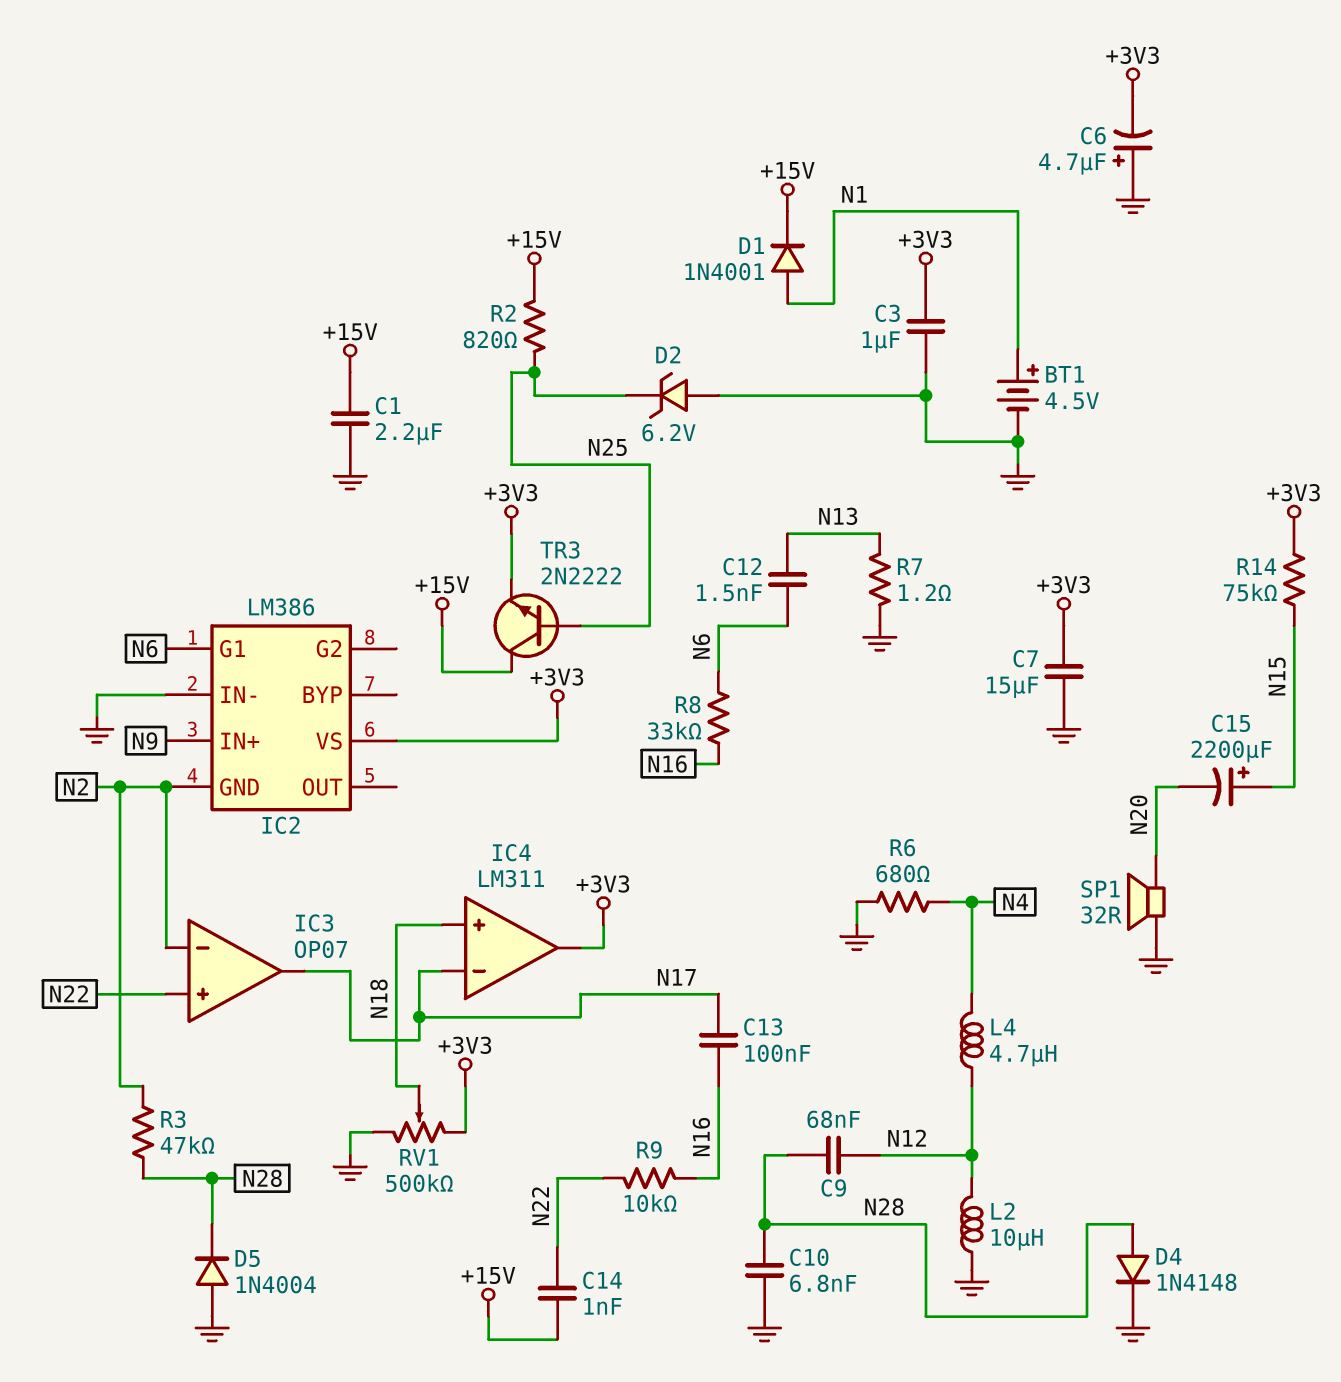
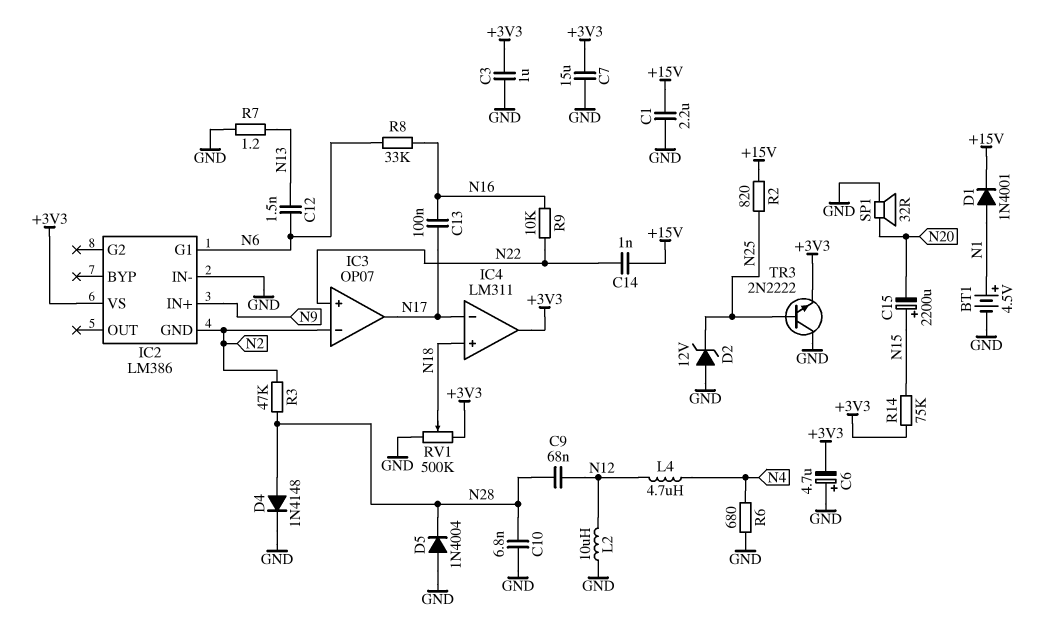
D2: zener 6.2V (A GND, K N25) -> zener 12V (A GND, K N25)
TR3: NPN 2N2222 (B N25, C +15V, E +3V3) -> NPN 2N2222 (B N25, C GND, E +3V3)

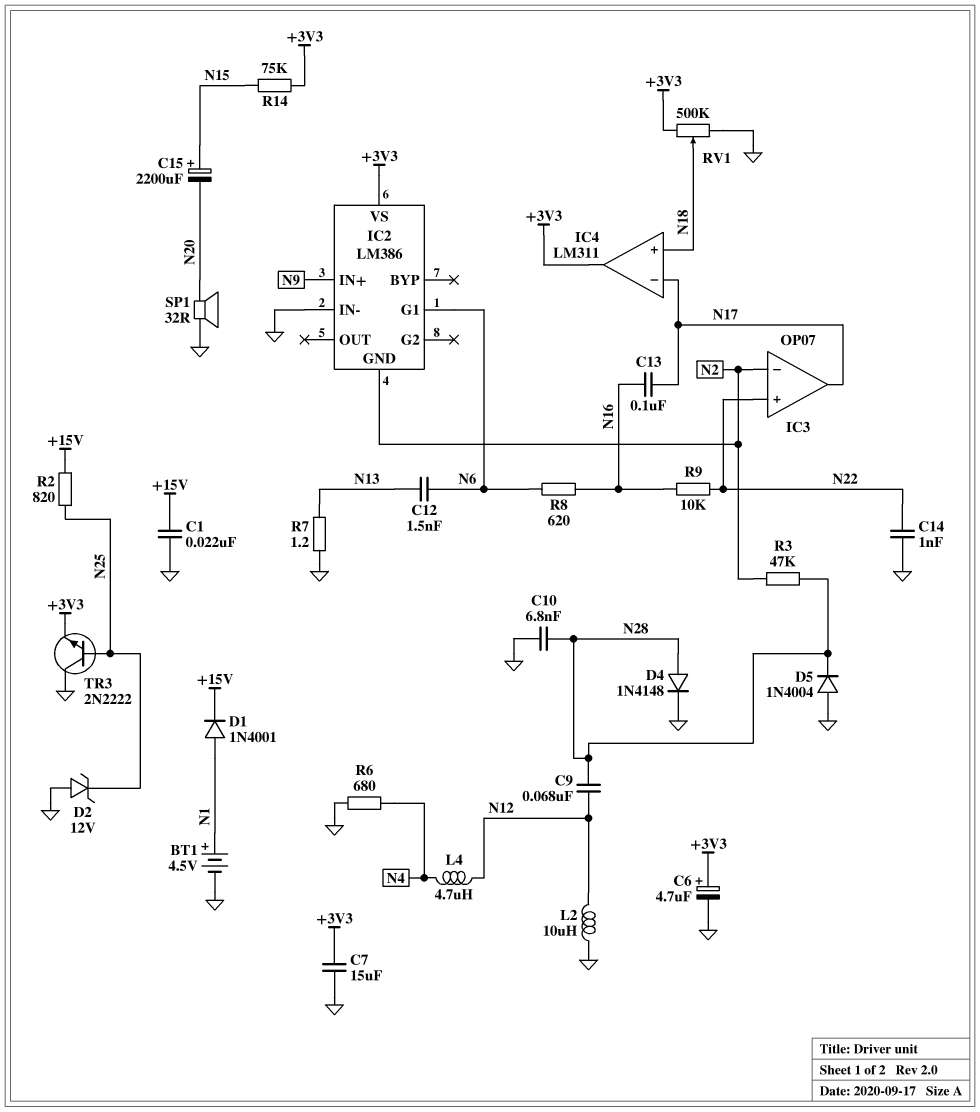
C1: 2.2uF (+15V, GND) -> 22nF (+15V, GND)
C3: 1uF (+3V3, GND) -> none
C6: 4.7uF (plus GND, minus +3V3) -> 4.7uF (plus +3V3, minus GND)
C14: 1nF (+15V, N22) -> 1nF (GND, N22)
R8: 33k (N6, N16) -> 620 (N6, N16)

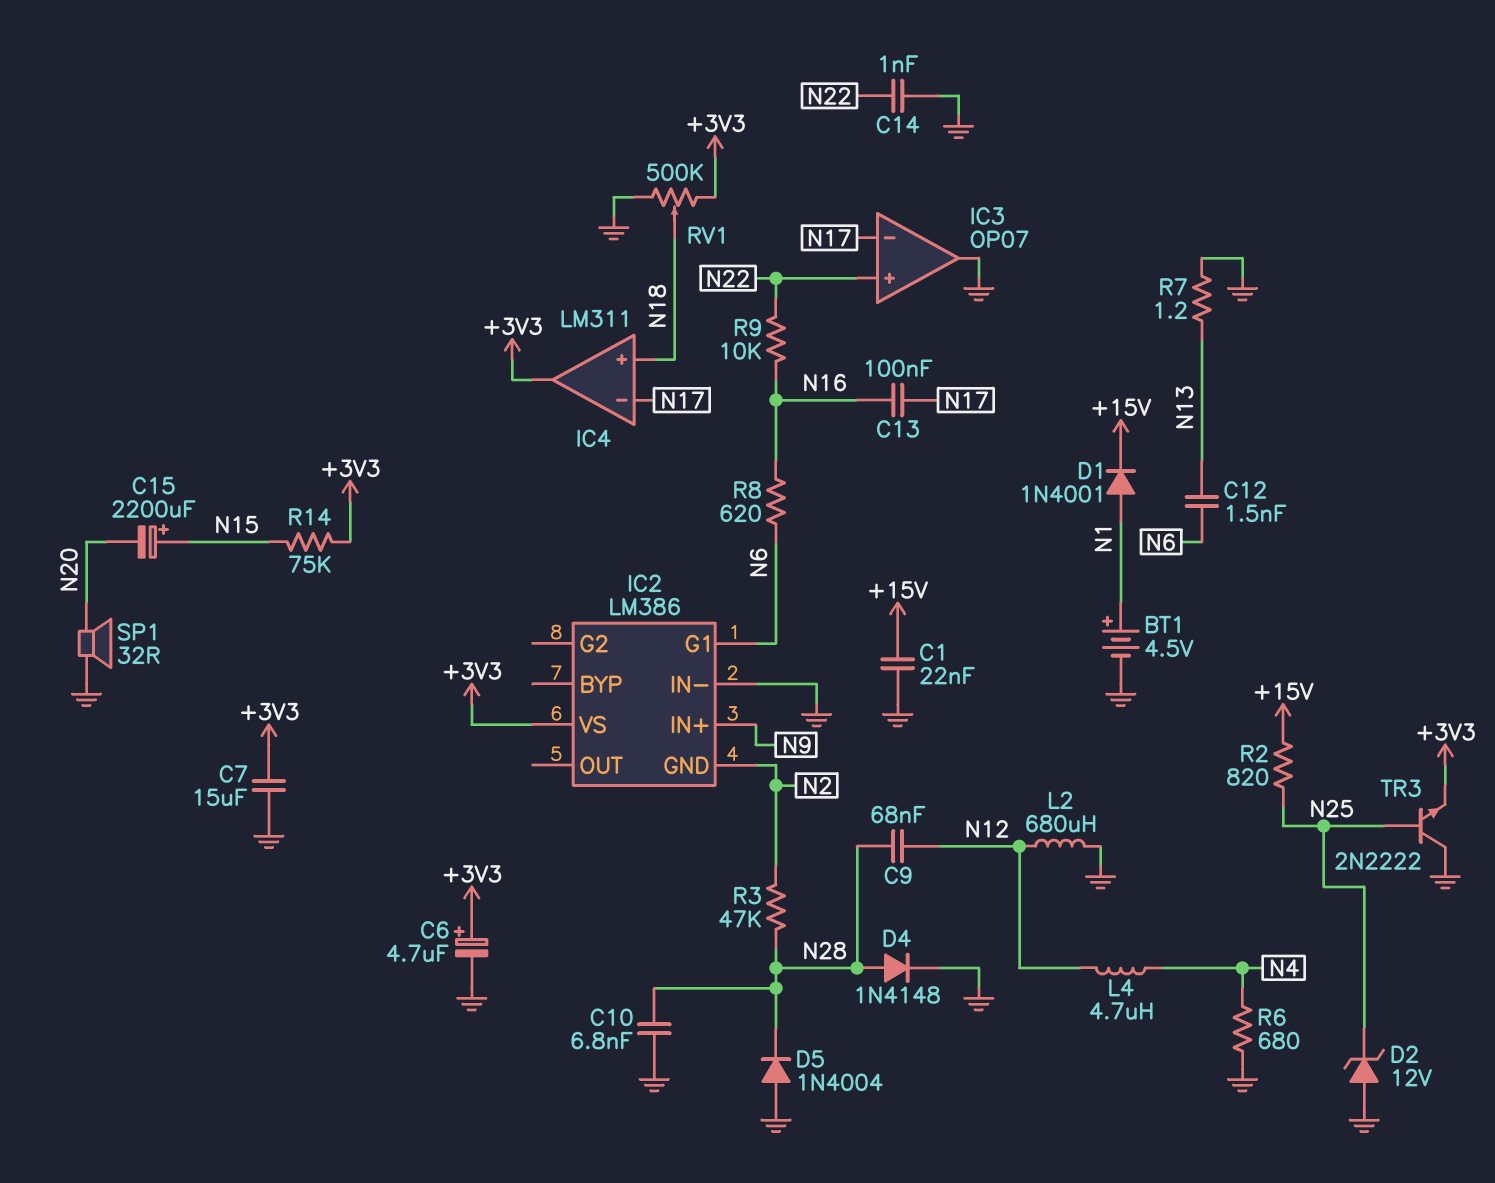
IC3 pin in-: N2 -> N17
IC3 pin out: N17 -> GND
L2: 10uH (GND, N12) -> 680uH (GND, N12)

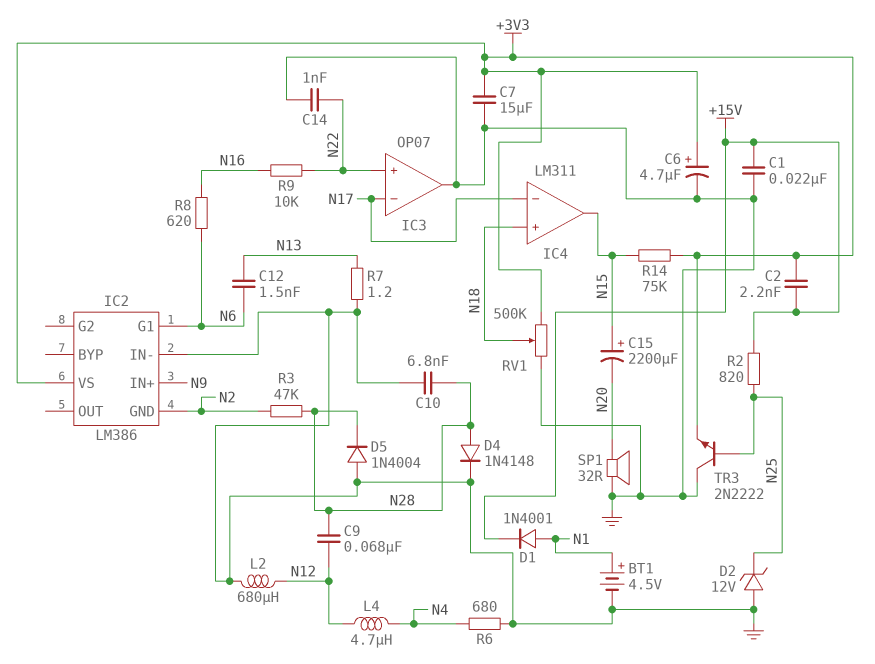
C2: none -> 2.2nF (+3V3, +15V)
C13: 100nF (N16, N17) -> none
IC4 pin out: +3V3 -> N15

